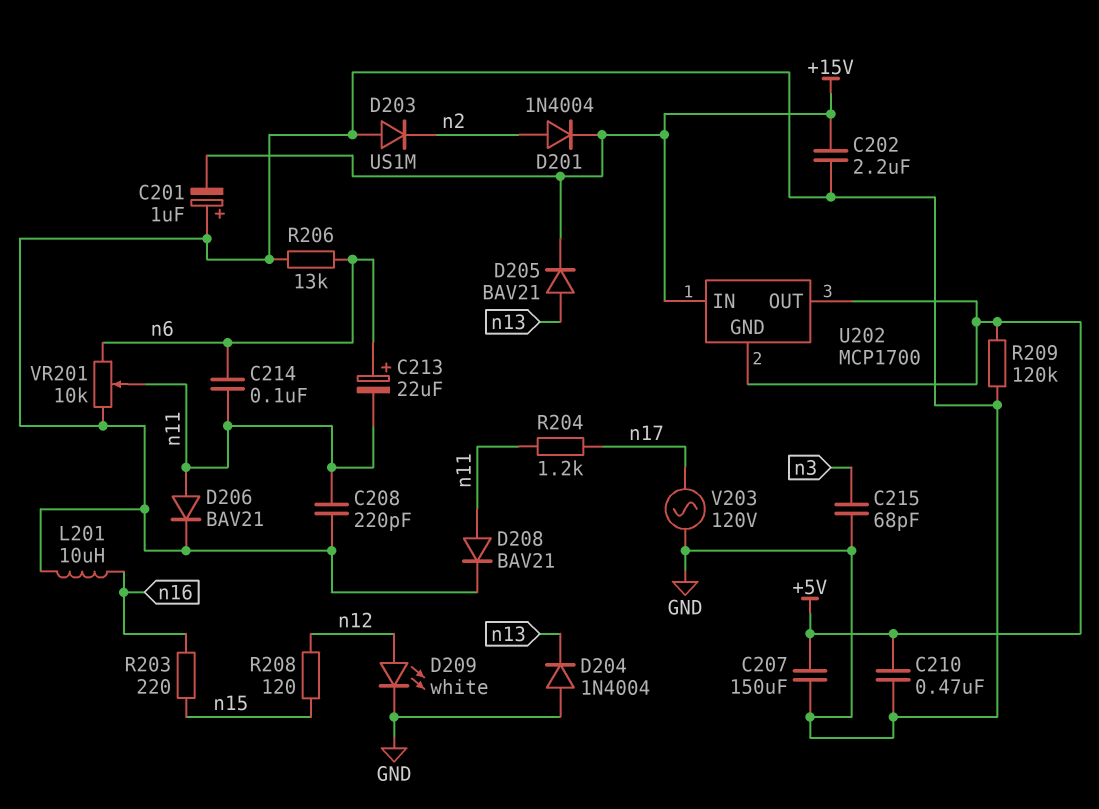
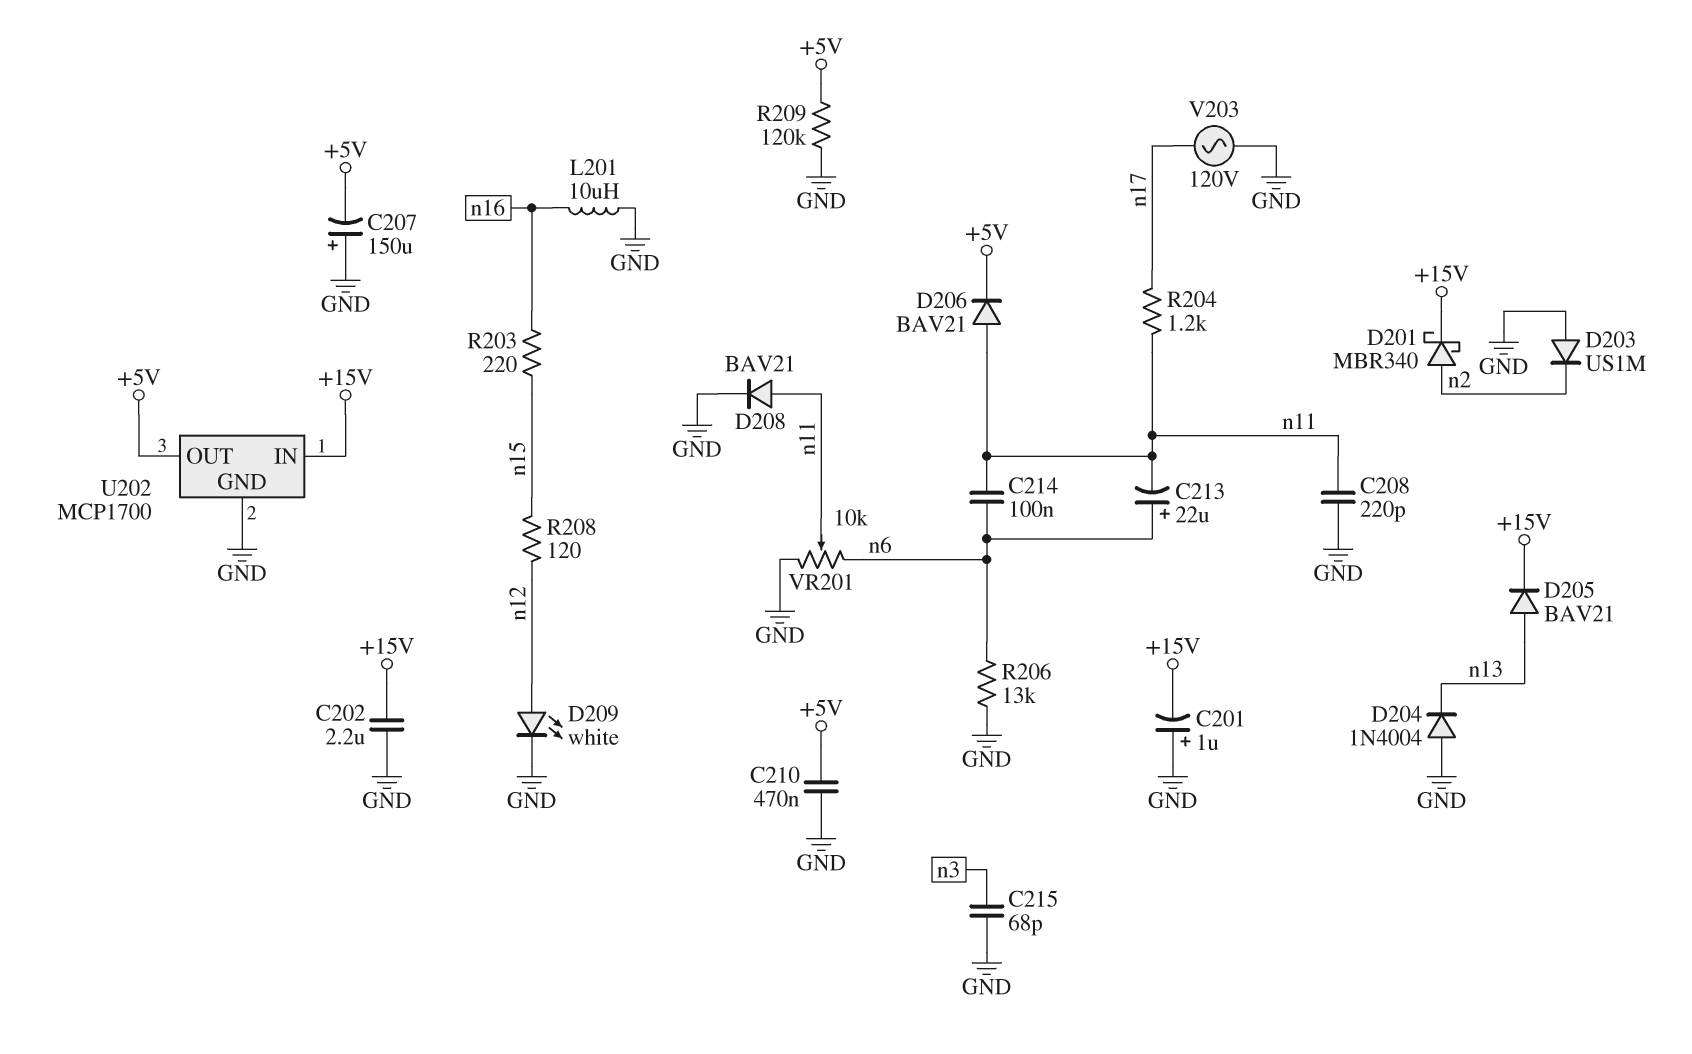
C207: 150uF (+5V, GND) -> 150uF (plus GND, minus +5V)
D201: diode 1N4004 (A n2, K +15V) -> schottky MBR340 (A n2, K +15V)
D206: diode BAV21 (A n11, K GND) -> diode BAV21 (A n11, K +5V)
U202 pin GND: +5V -> GND

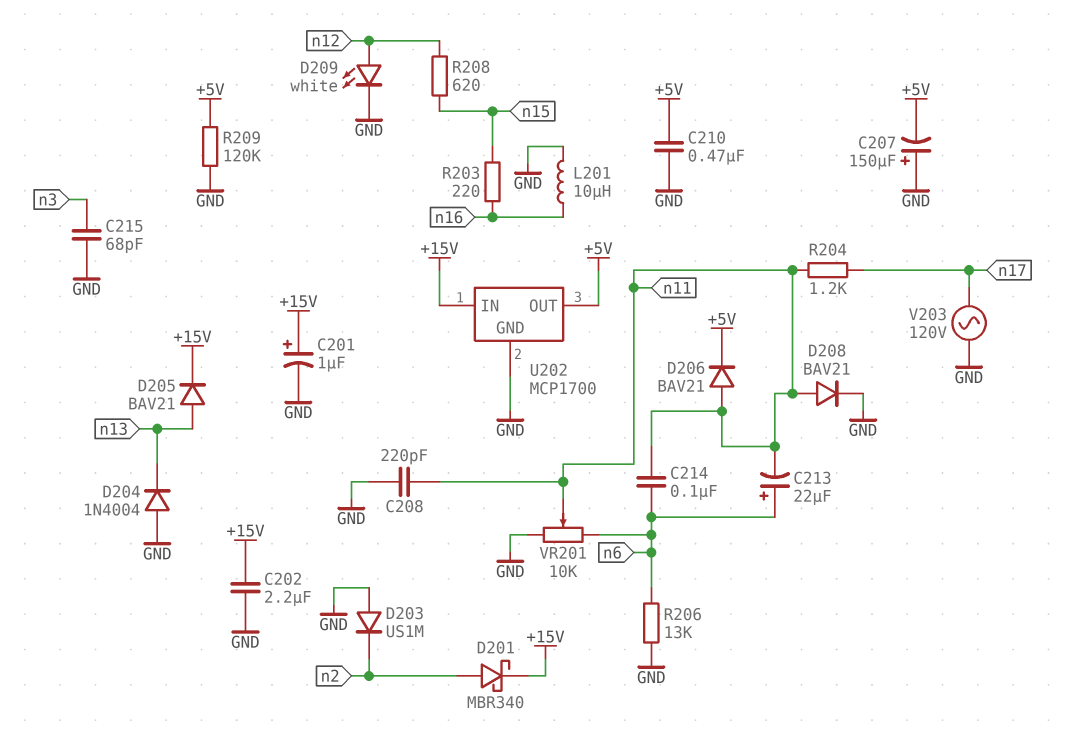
C201: 1uF (plus GND, minus +15V) -> 1uF (plus +15V, minus GND)
R208: 120 (n12, n15) -> 620 (n12, n15)

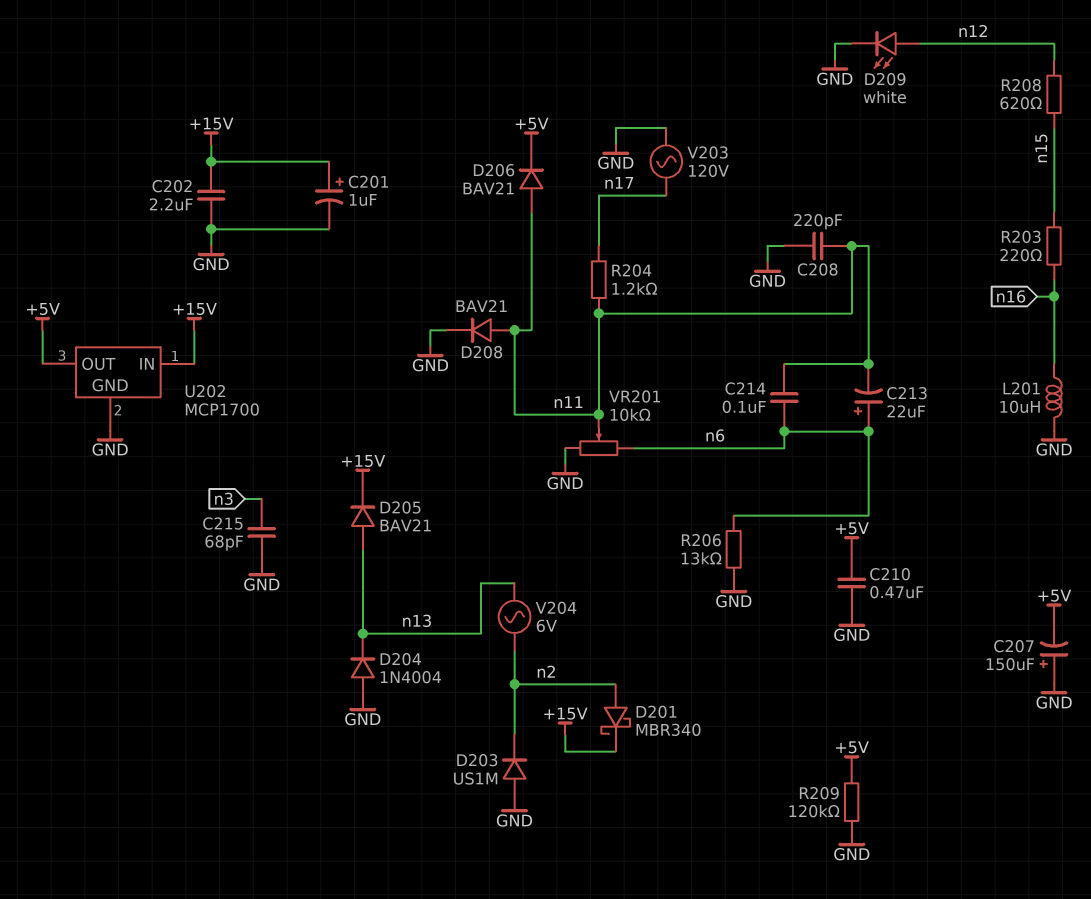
V204: none -> AC 6V (n2, n13)

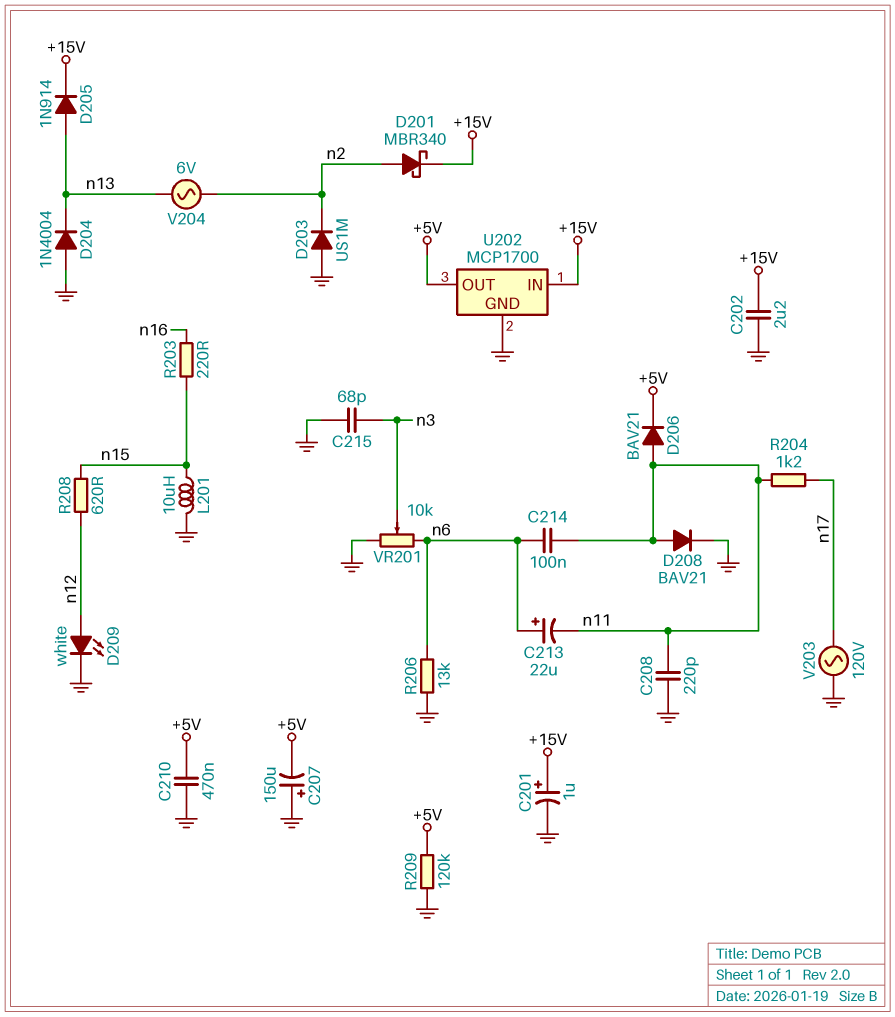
D205: diode BAV21 (A n13, K +15V) -> diode 1N914 (A n13, K +15V)
L201: 10uH (GND, n16) -> 10uH (GND, n15)
VR201: 10k (GND, n6, wiper n11) -> 10k (GND, n6, wiper n3)

